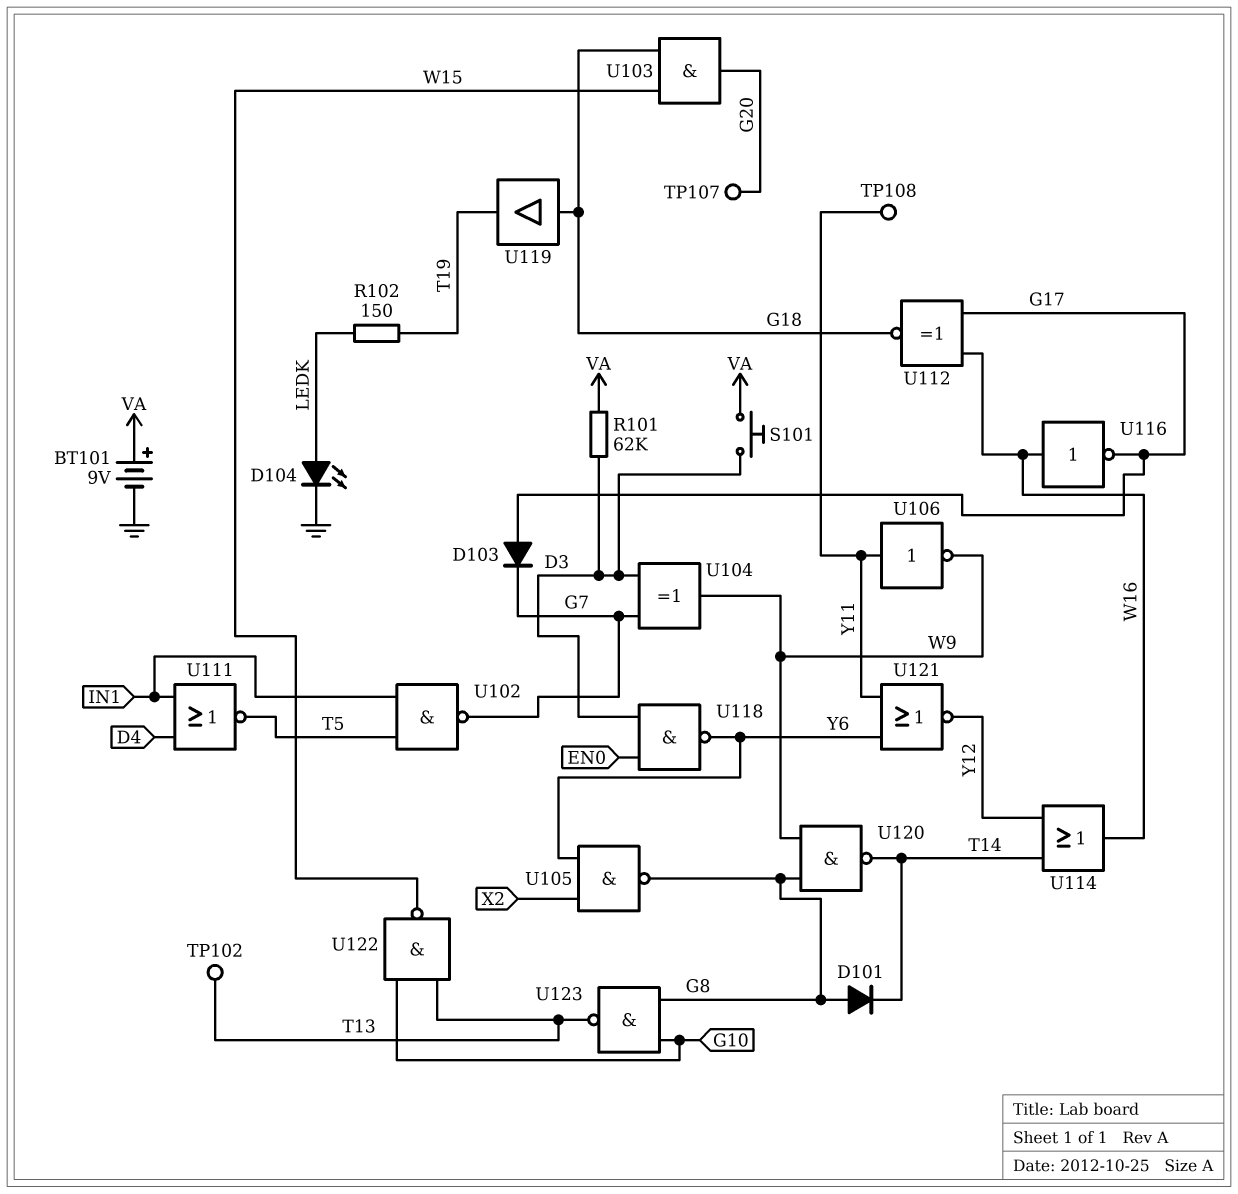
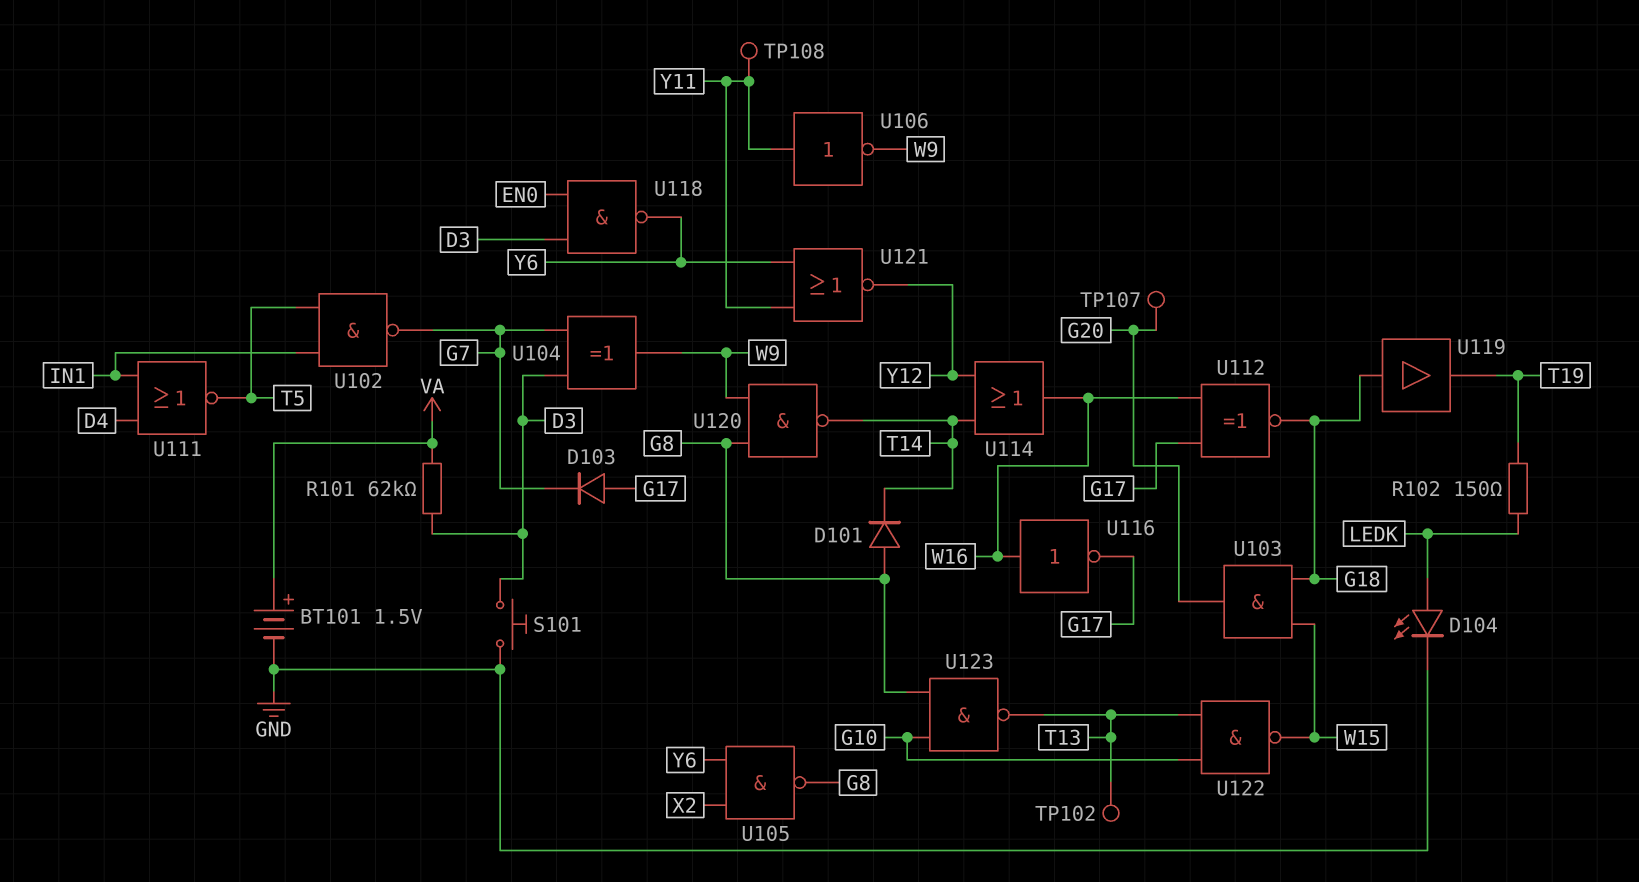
BT101: 9V (plus VA, minus GND) -> 1.5V (plus VA, minus GND)
S101: button (D3, VA) -> button (D3, GND)

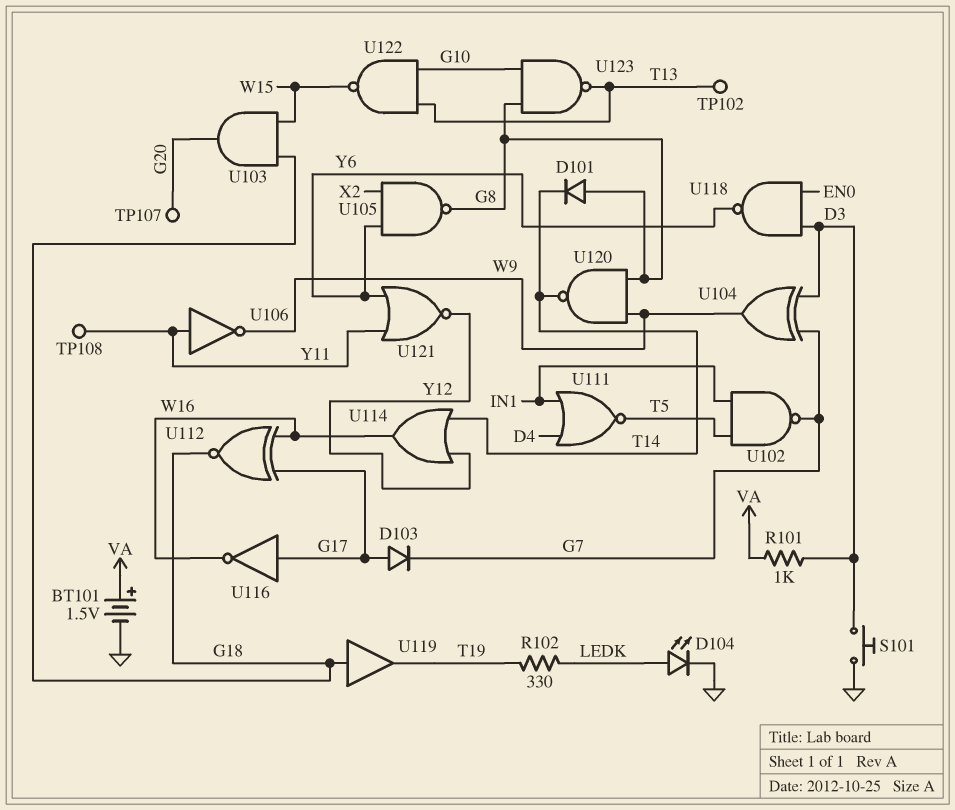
R101: 62k (D3, VA) -> 1k (D3, VA)
R102: 150 (LEDK, T19) -> 330 (LEDK, T19)
U116: NOT (in W16, out G17) -> NOT (in G17, out W16)

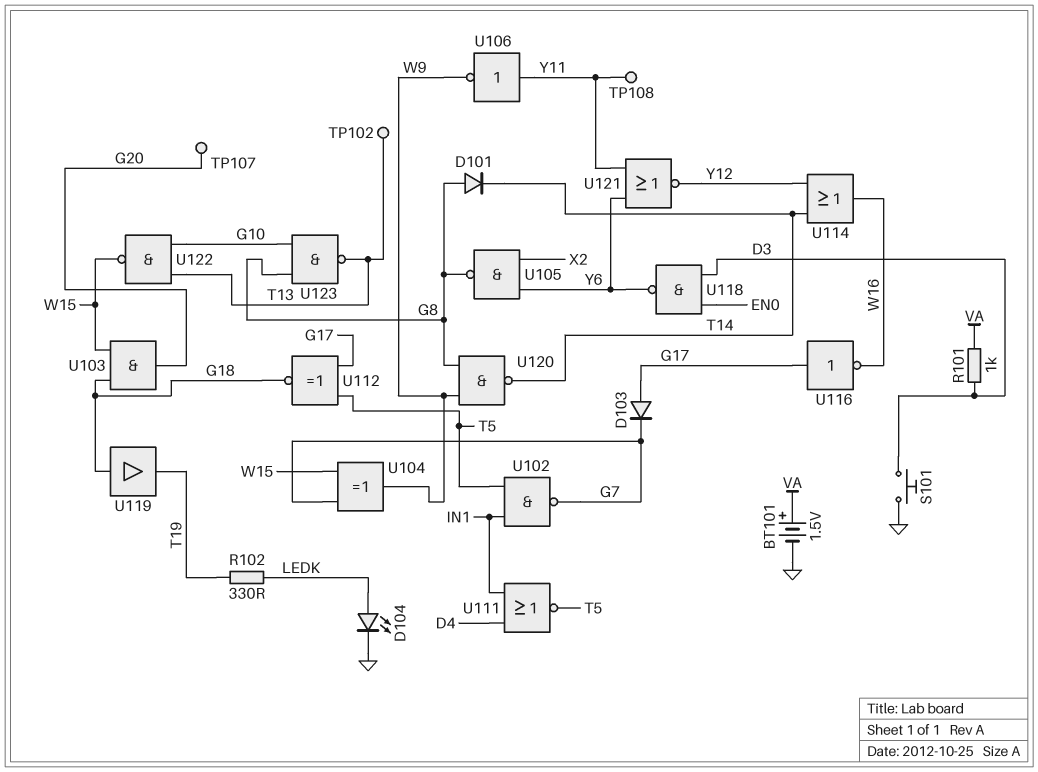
U104: XOR (in D3, in G7, out W9) -> XOR (in G7, in W15, out W9)
U112: XNOR (in G17, in W16, out G18) -> XNOR (in G17, in T5, out G18)

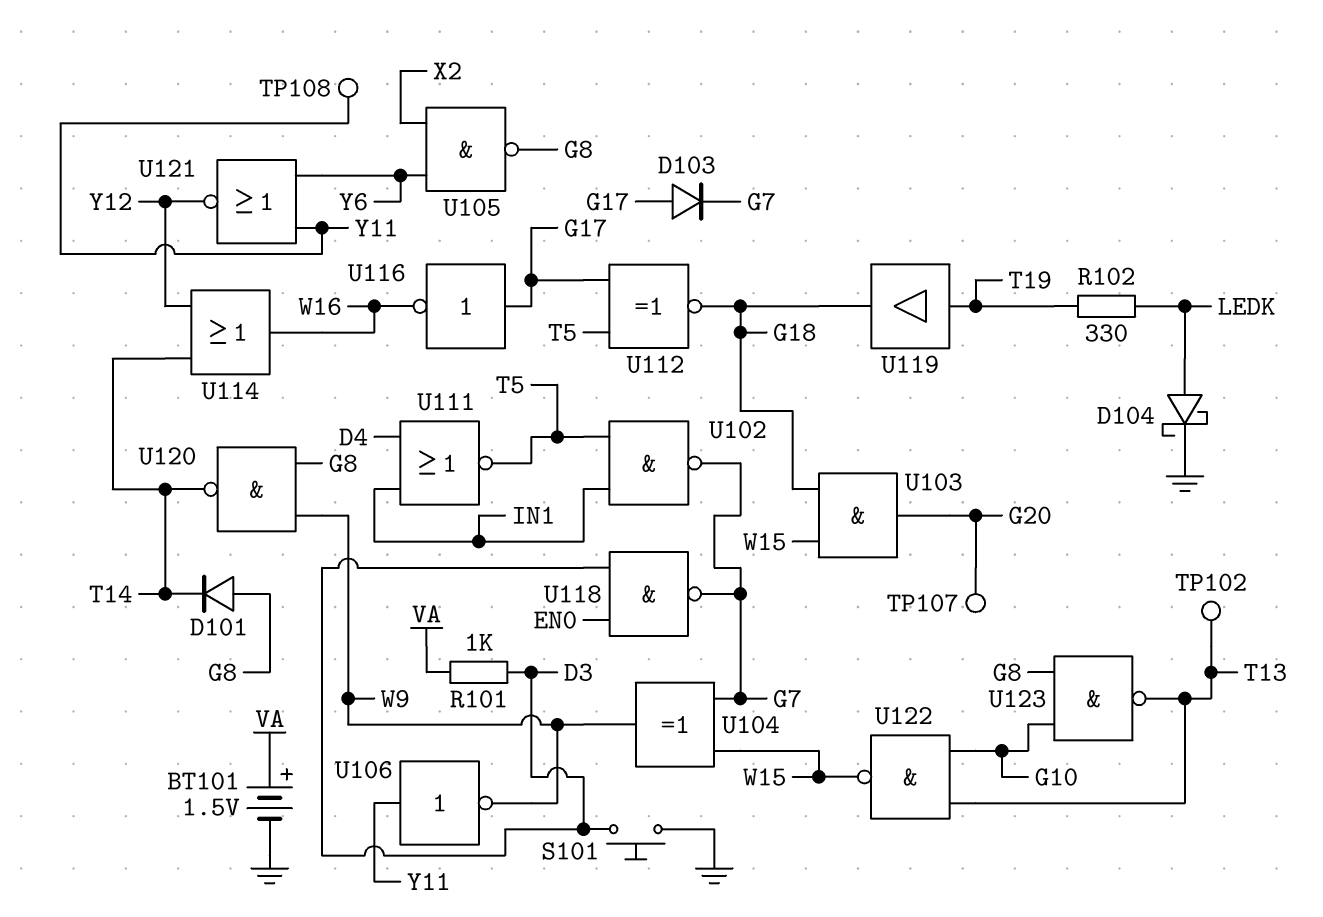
D104: LED (A LEDK, K GND) -> schottky (A LEDK, K GND)
U118: NAND (in D3, in EN0, out Y6) -> NAND (in D3, in EN0, out G7)
U119: buffer (in G18, out T19) -> buffer (in T19, out G18)

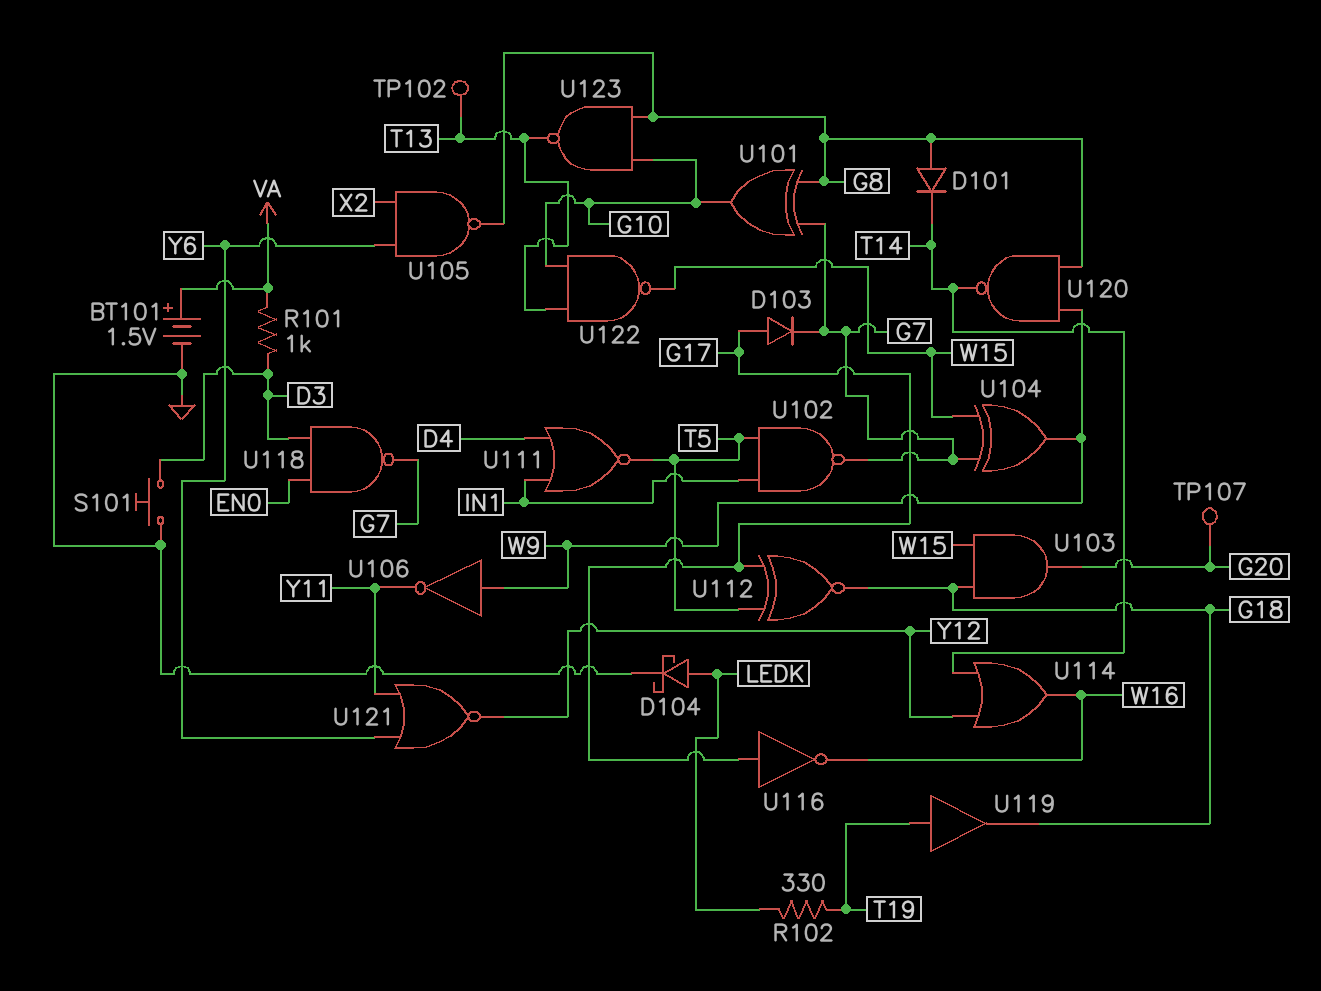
TP108: test point (Y11) -> none
U101: none -> XOR (in G7, in G8, out G10)
U106: NOT (in Y11, out W9) -> NOT (in W9, out Y11)

